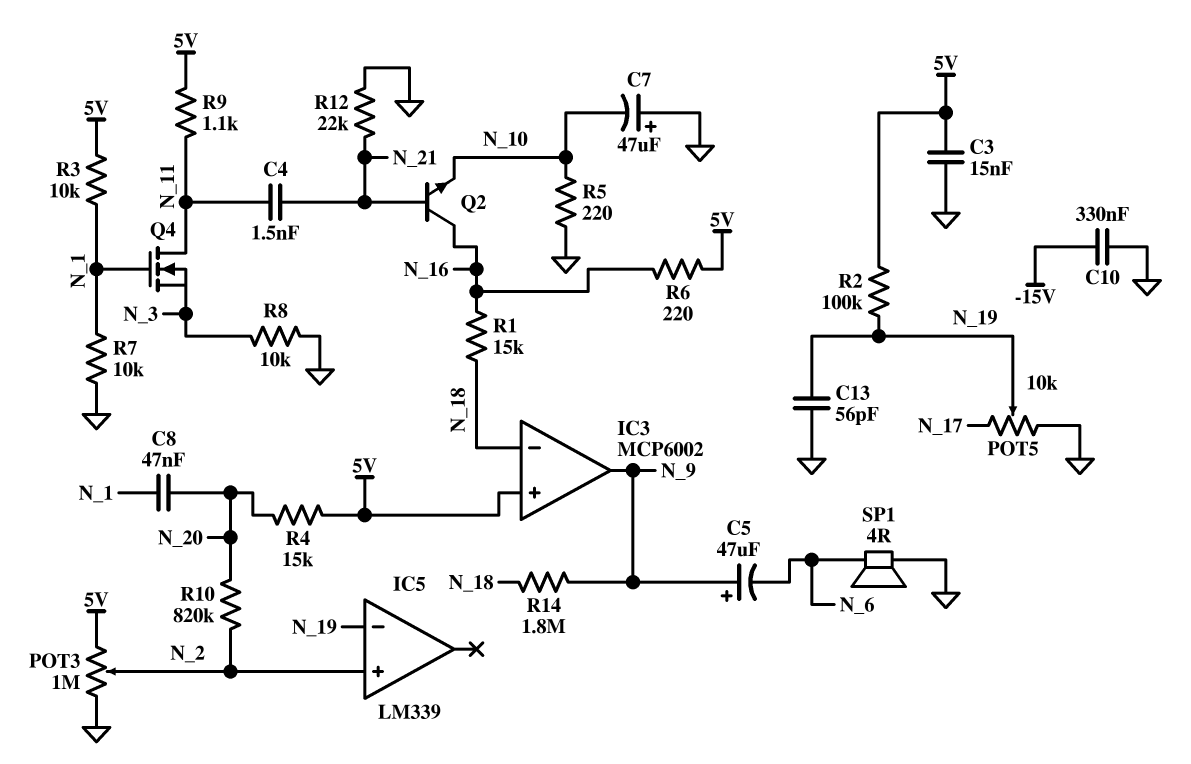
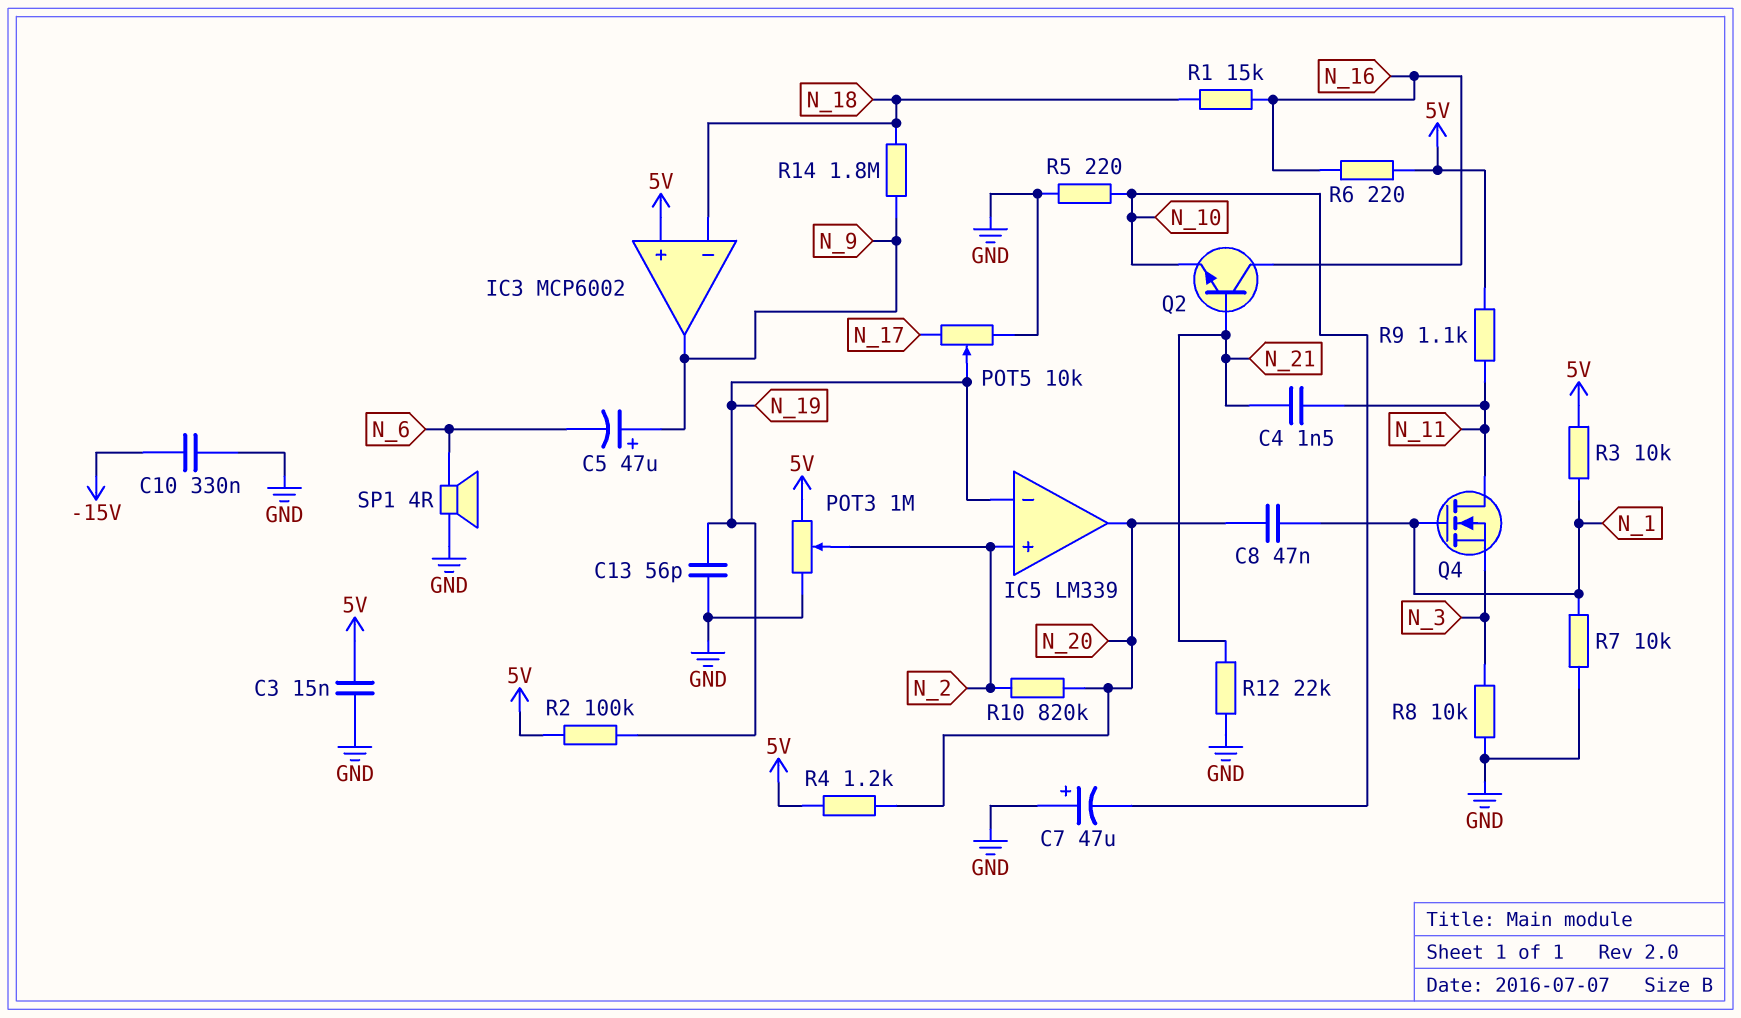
IC5 pin out: none -> N_20
R4: 15k (5V, N_20) -> 1.2k (5V, N_20)

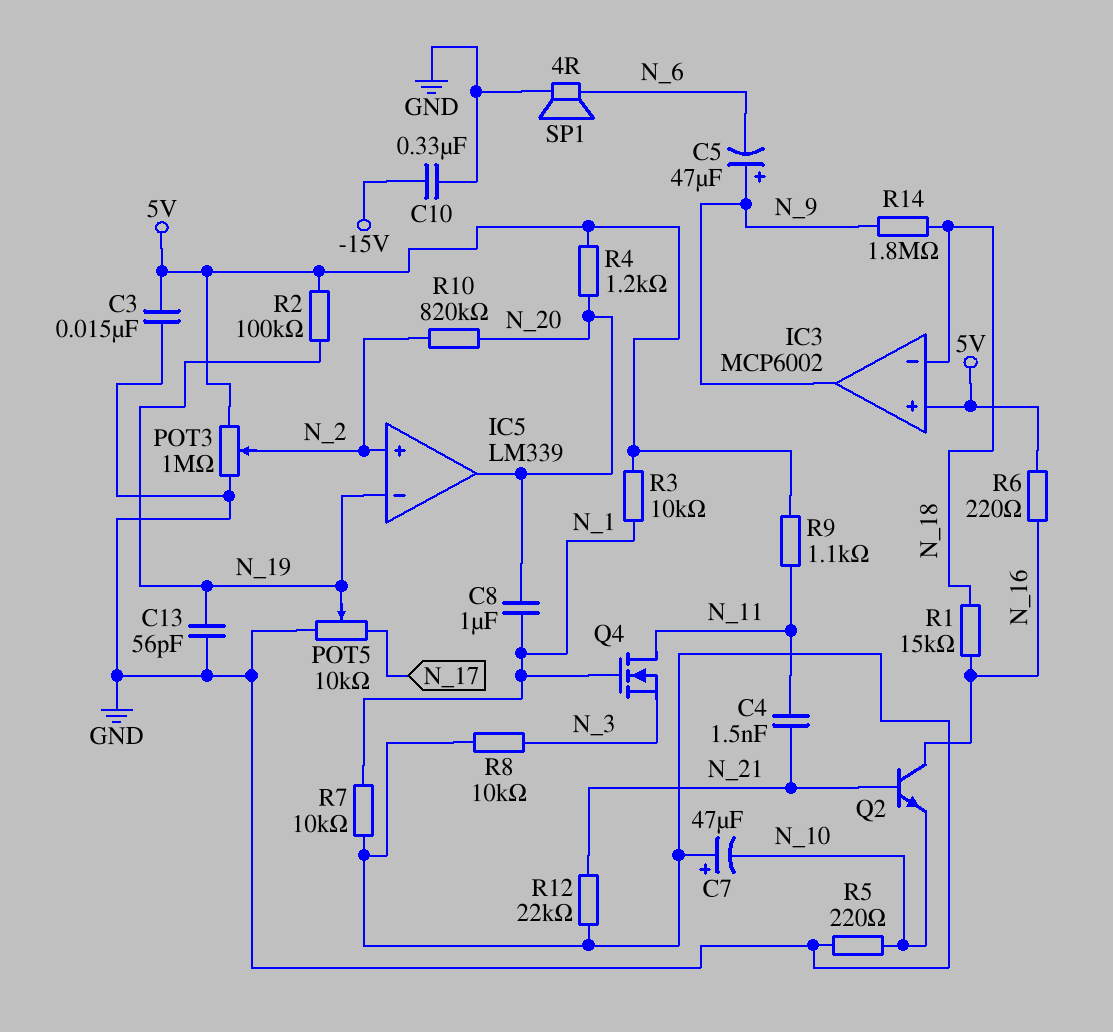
C8: 47nF (N_1, N_20) -> 1uF (N_1, N_20)

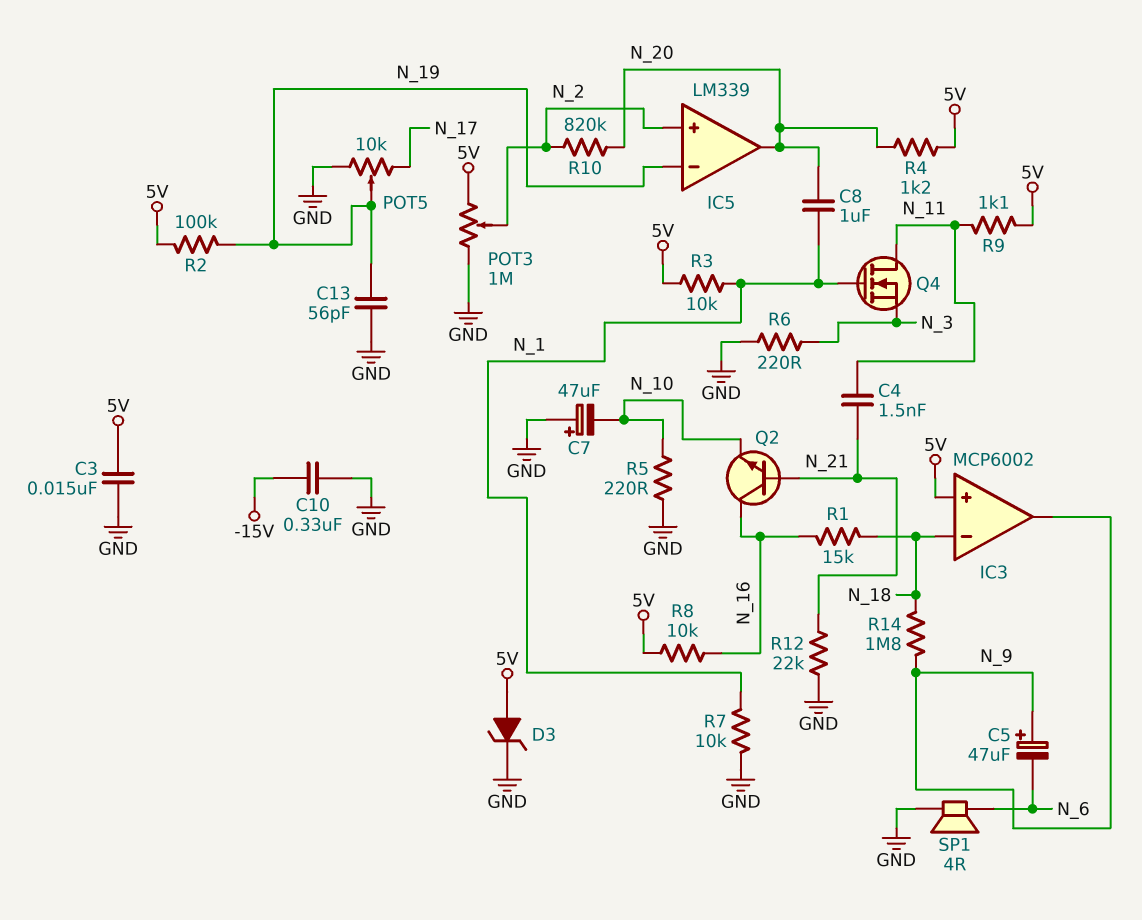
D3: none -> zener (A 5V, K GND)
R6: 220 (5V, N_16) -> 220 (GND, N_3)
R8: 10k (GND, N_3) -> 10k (5V, N_16)

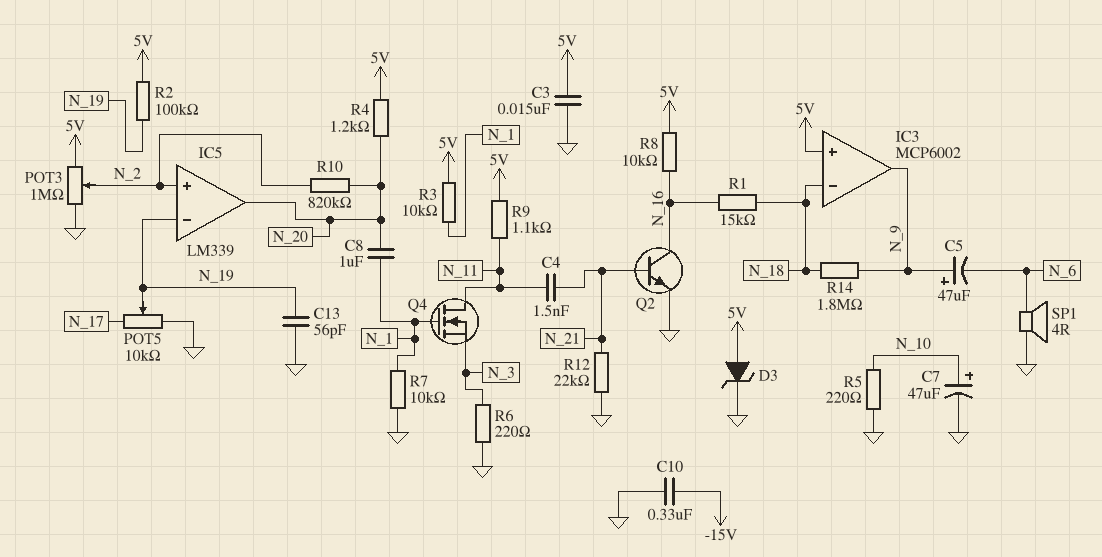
C7: 47uF (plus GND, minus N_10) -> 47uF (plus N_10, minus GND)
Q2: NPN (B N_21, C N_16, E N_10) -> NPN (B N_21, C N_16, E GND)

